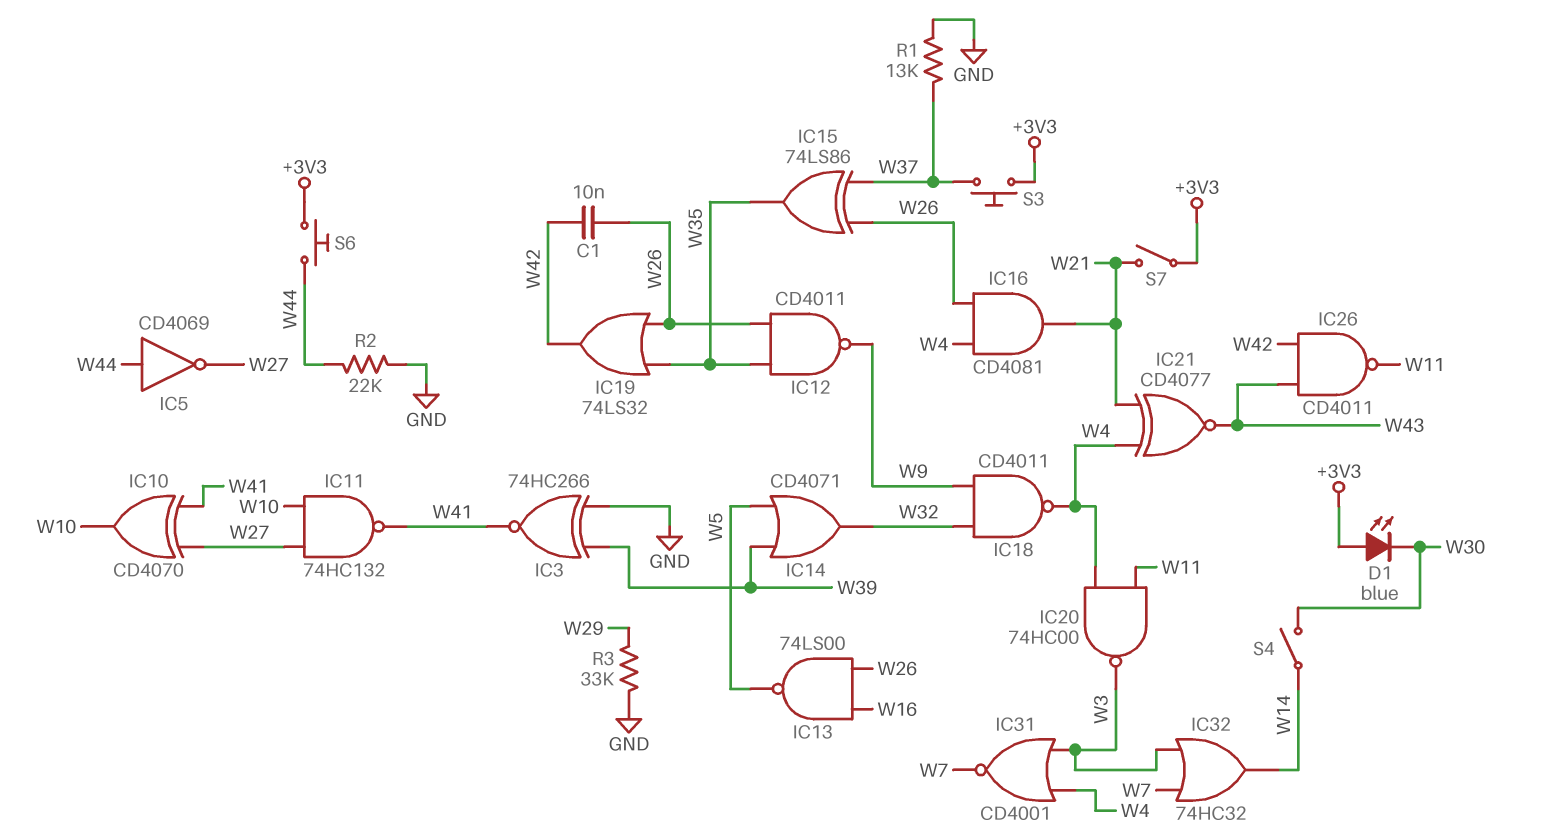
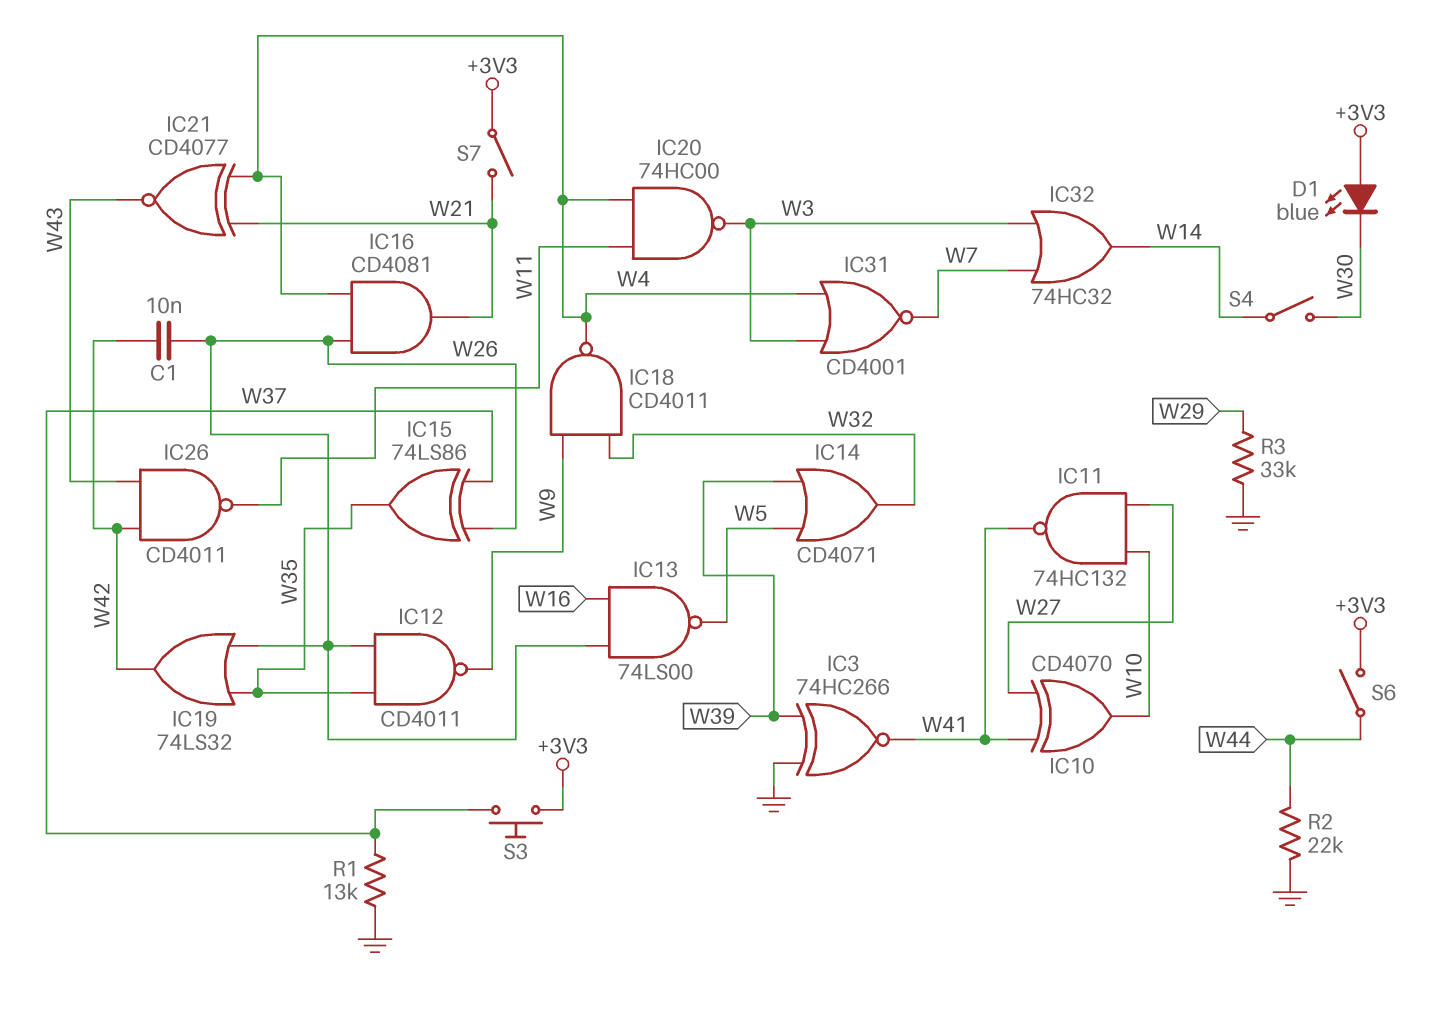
IC5: NOT CD4069 (in W44, out W27) -> none
S6: button (+3V3, W44) -> switch (+3V3, W44)

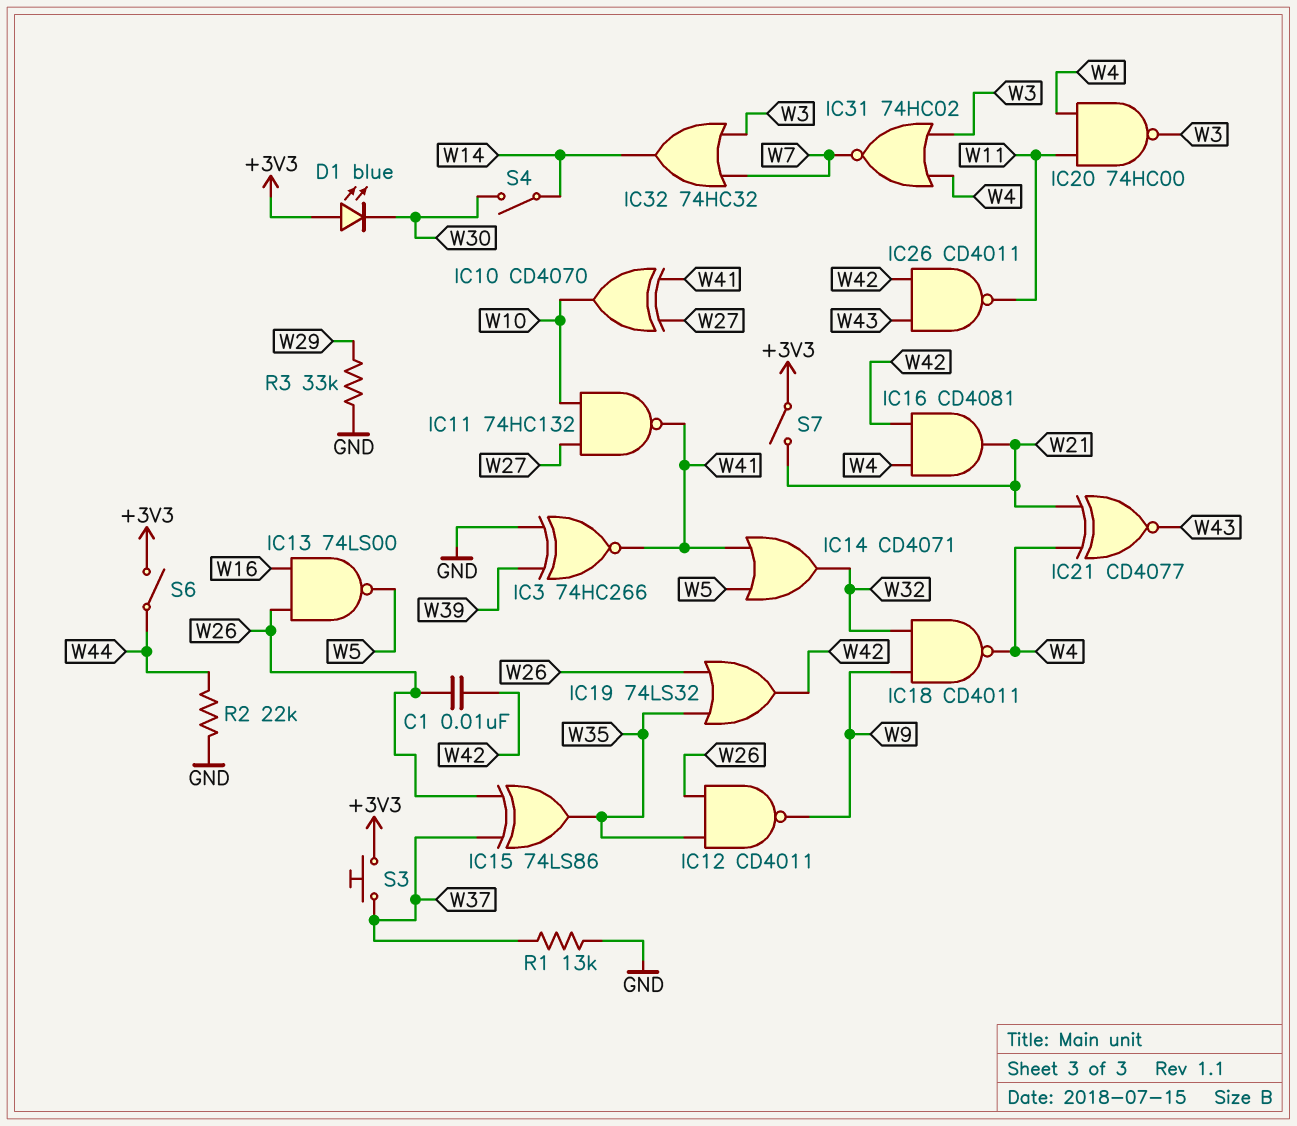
IC14: OR CD4071 (in W5, in W39, out W32) -> OR CD4071 (in W5, in W41, out W32)
IC16: AND CD4081 (in W4, in W26, out W21) -> AND CD4081 (in W4, in W42, out W21)
IC31: NOR CD4001 (in W3, in W4, out W7) -> NOR 74HC02 (in W3, in W4, out W7)

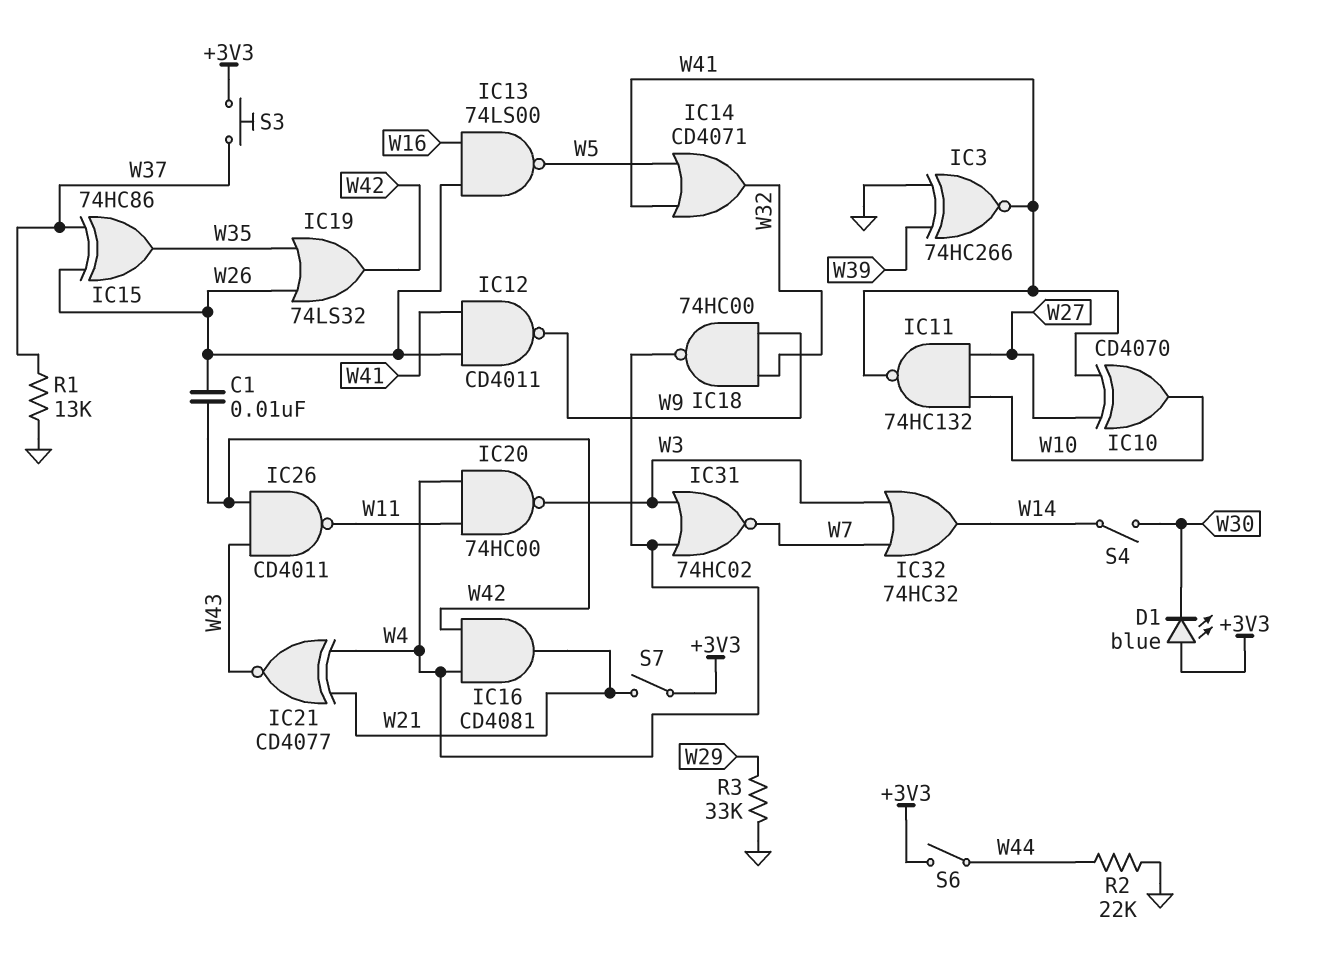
IC12: NAND CD4011 (in W26, in W35, out W9) -> NAND CD4011 (in W26, in W41, out W9)
IC15: XOR 74LS86 (in W26, in W37, out W35) -> XOR 74HC86 (in W26, in W37, out W35)
IC18: NAND CD4011 (in W9, in W32, out W4) -> NAND 74HC00 (in W9, in W32, out W4)

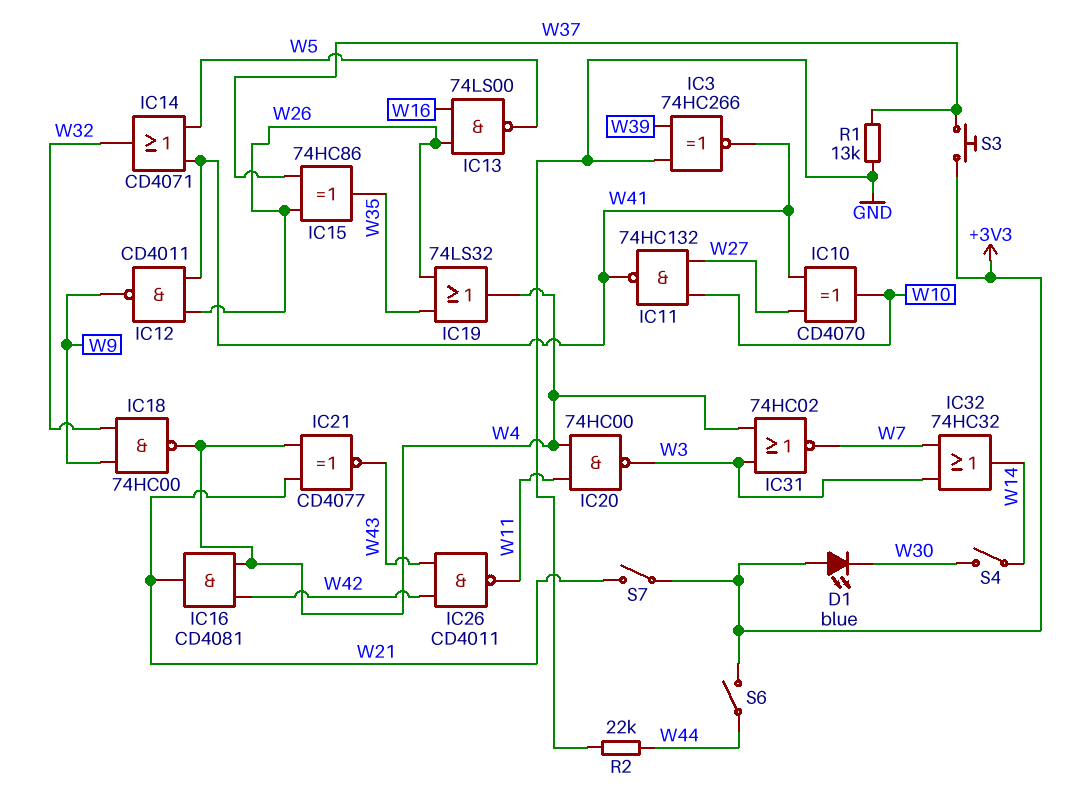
C1: 10nF (W26, W42) -> none
IC19: OR 74LS32 (in W26, in W35, out W42) -> OR 74LS32 (in W26, in W35, out W4)
R3: 33k (GND, W29) -> none

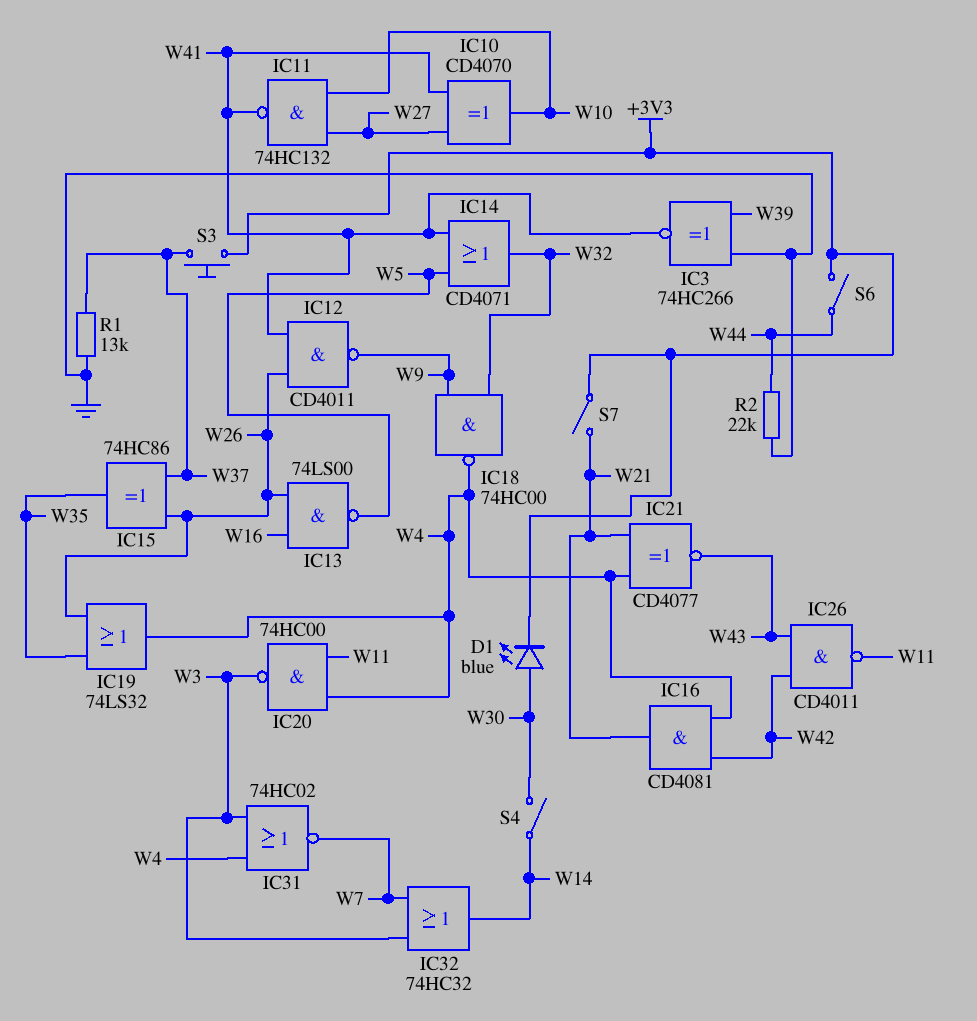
D1: LED blue (A +3V3, K W30) -> LED blue (A W30, K +3V3)

